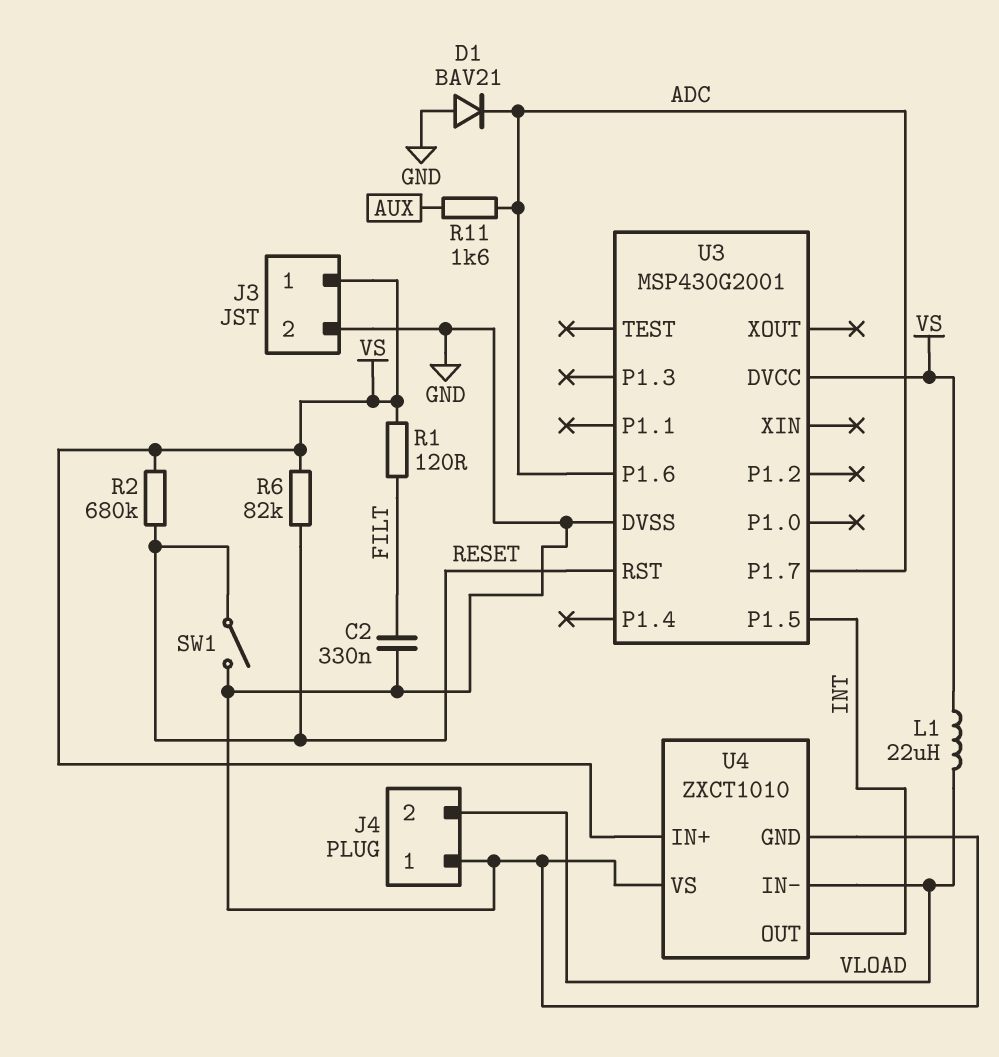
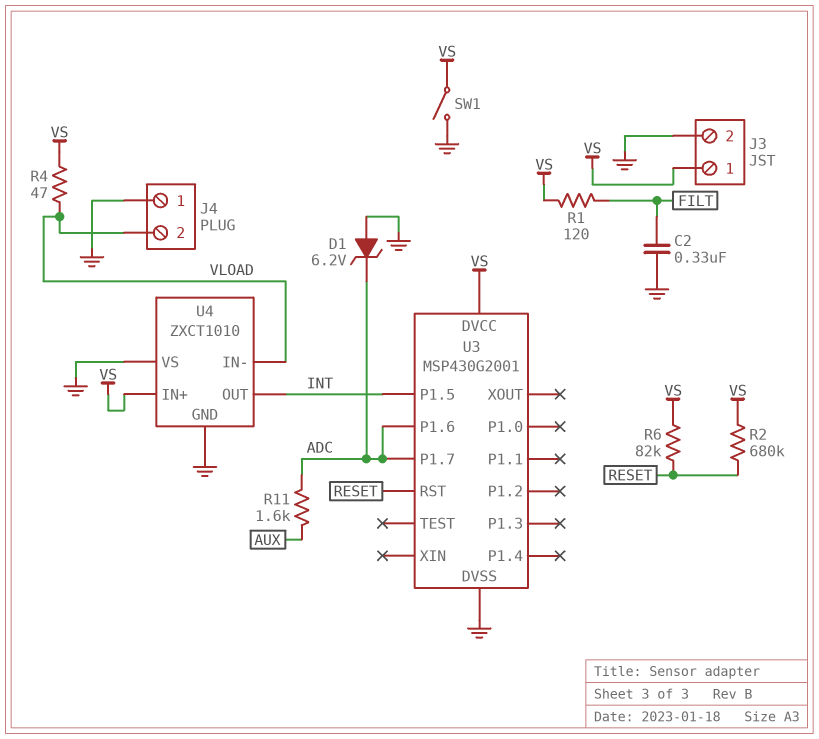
D1: diode BAV21 (A GND, K ADC) -> zener 6.2V (A GND, K ADC)
L1: 22uH (VLOAD, VS) -> none
R4: none -> 47 (VLOAD, VS)
SW1: switch (GND, RESET) -> switch (GND, VS)

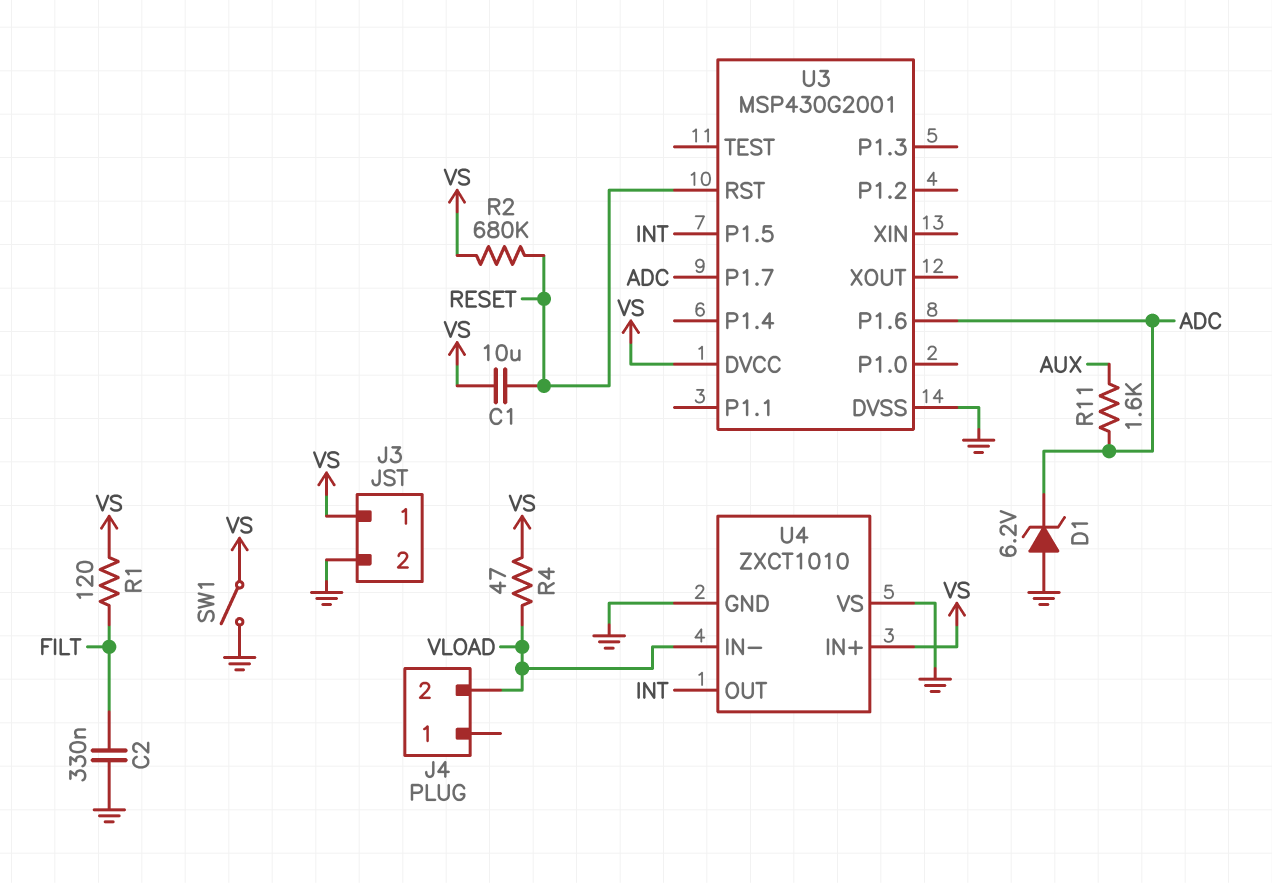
C1: none -> 10uF (RESET, VS)
J4 pin 1: GND -> none
R6: 82k (RESET, VS) -> none

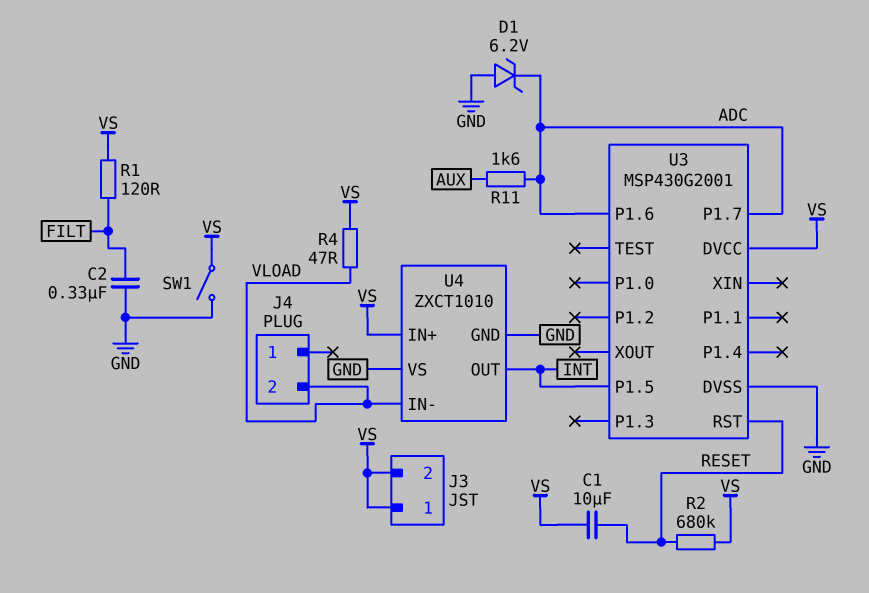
J3 pin 2: GND -> VS

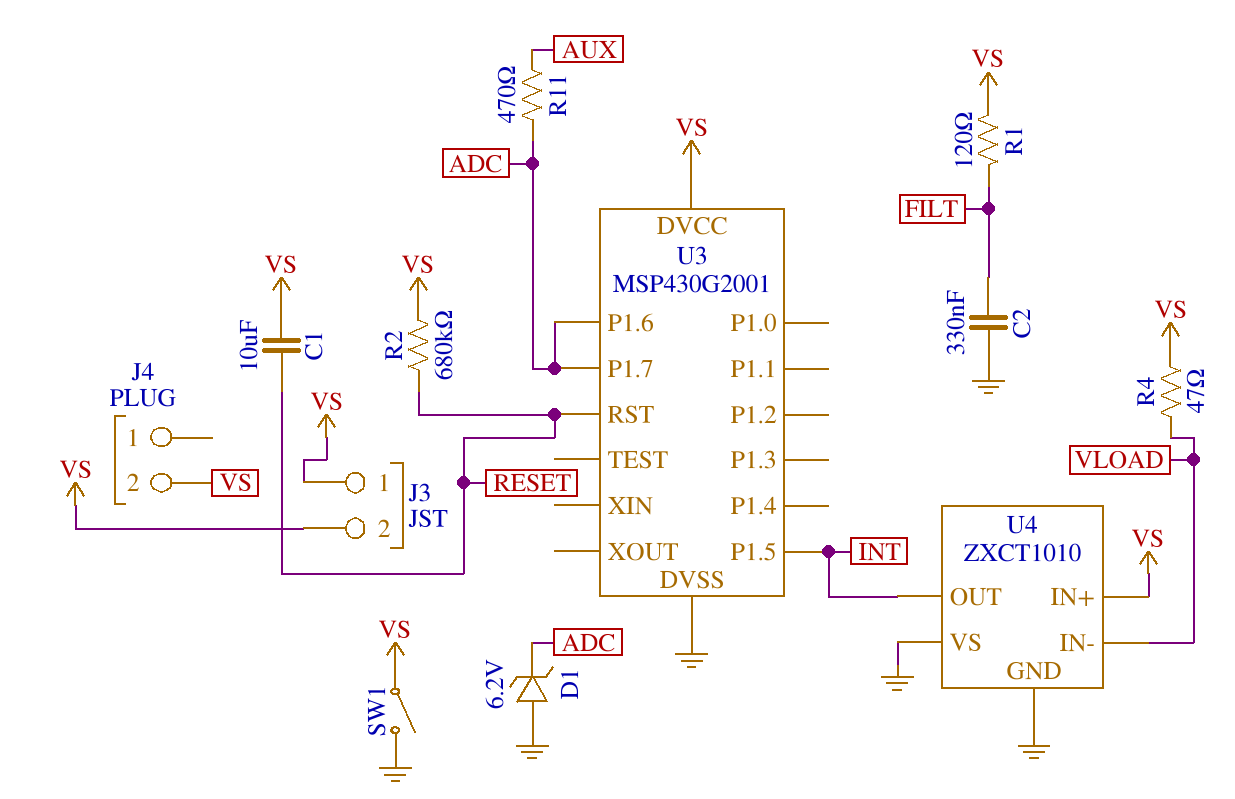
J4 pin 2: VLOAD -> VS
R11: 1.6k (ADC, AUX) -> 470 (ADC, AUX)

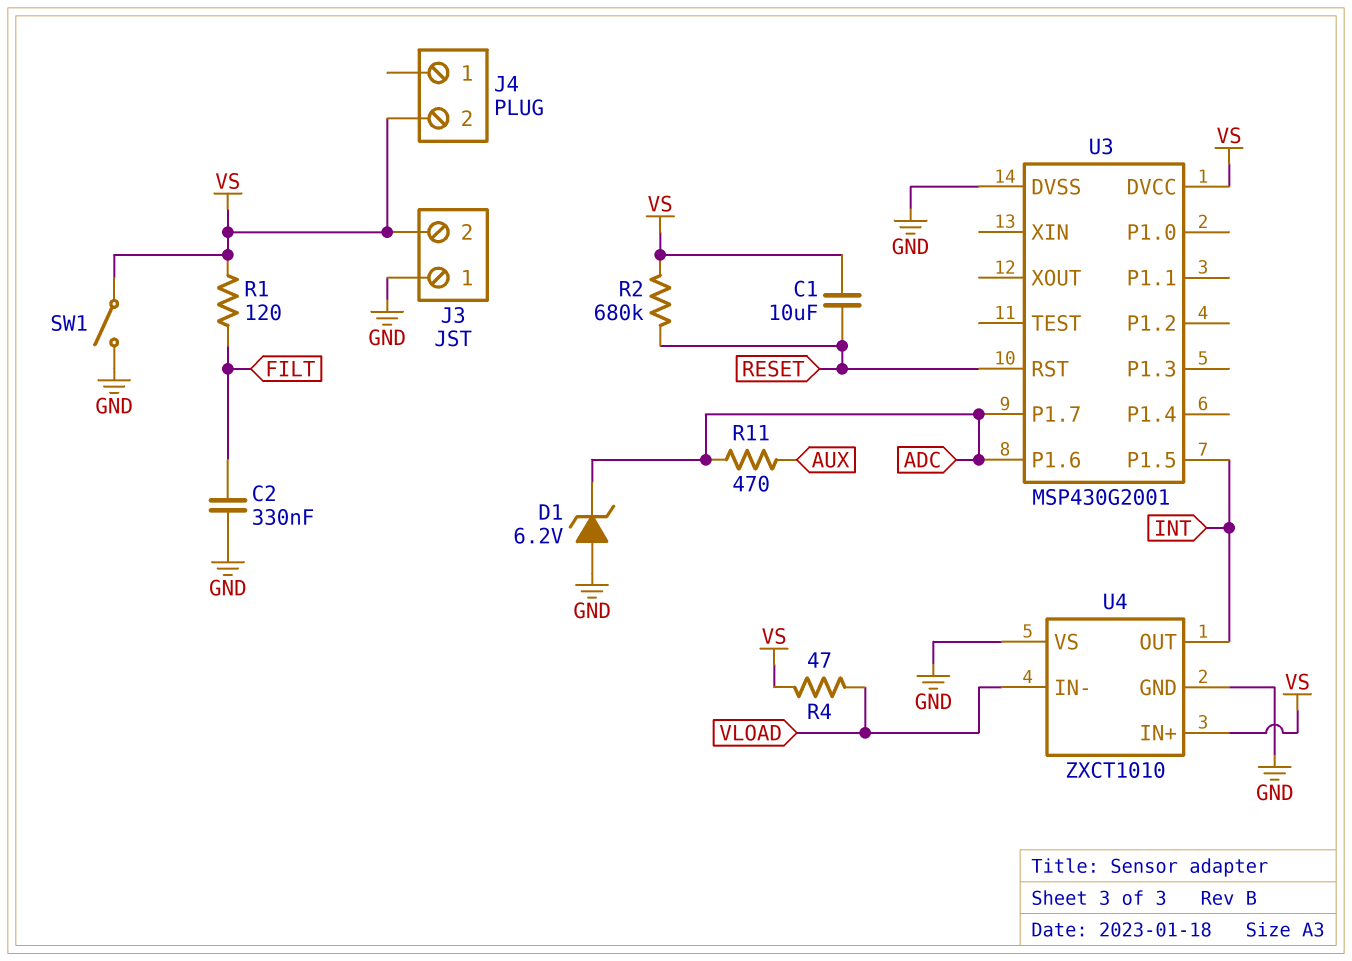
J3 pin 1: VS -> GND

